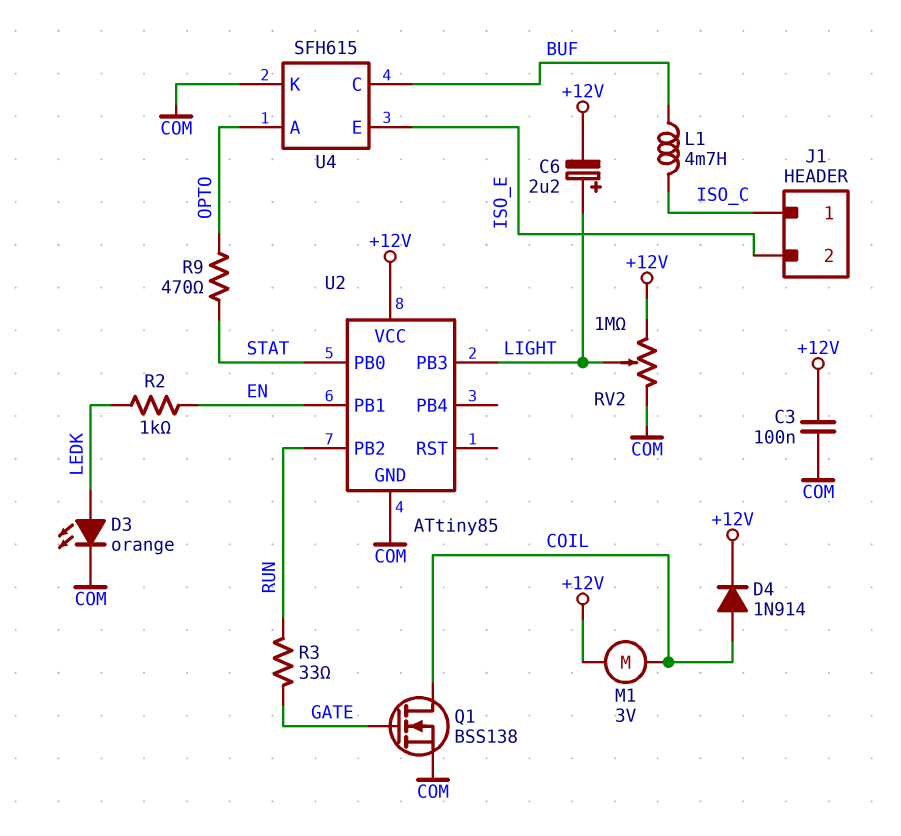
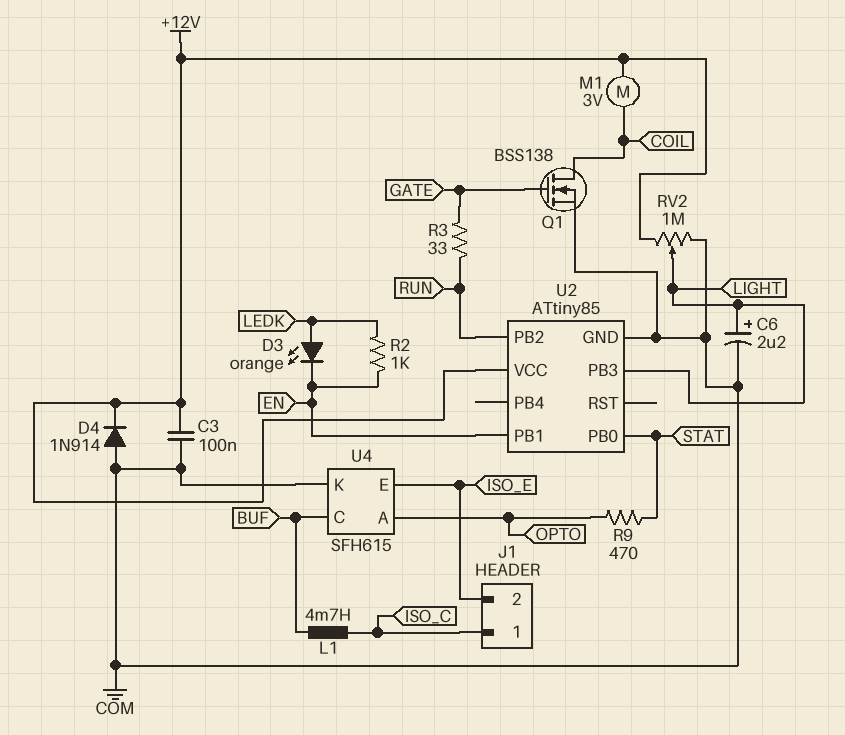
C6: 2.2uF (plus LIGHT, minus +12V) -> 2.2uF (plus LIGHT, minus COM)
D3: LED orange (A LEDK, K COM) -> LED orange (A LEDK, K EN)
D4: diode 1N914 (A COIL, K +12V) -> diode 1N914 (A COM, K +12V)

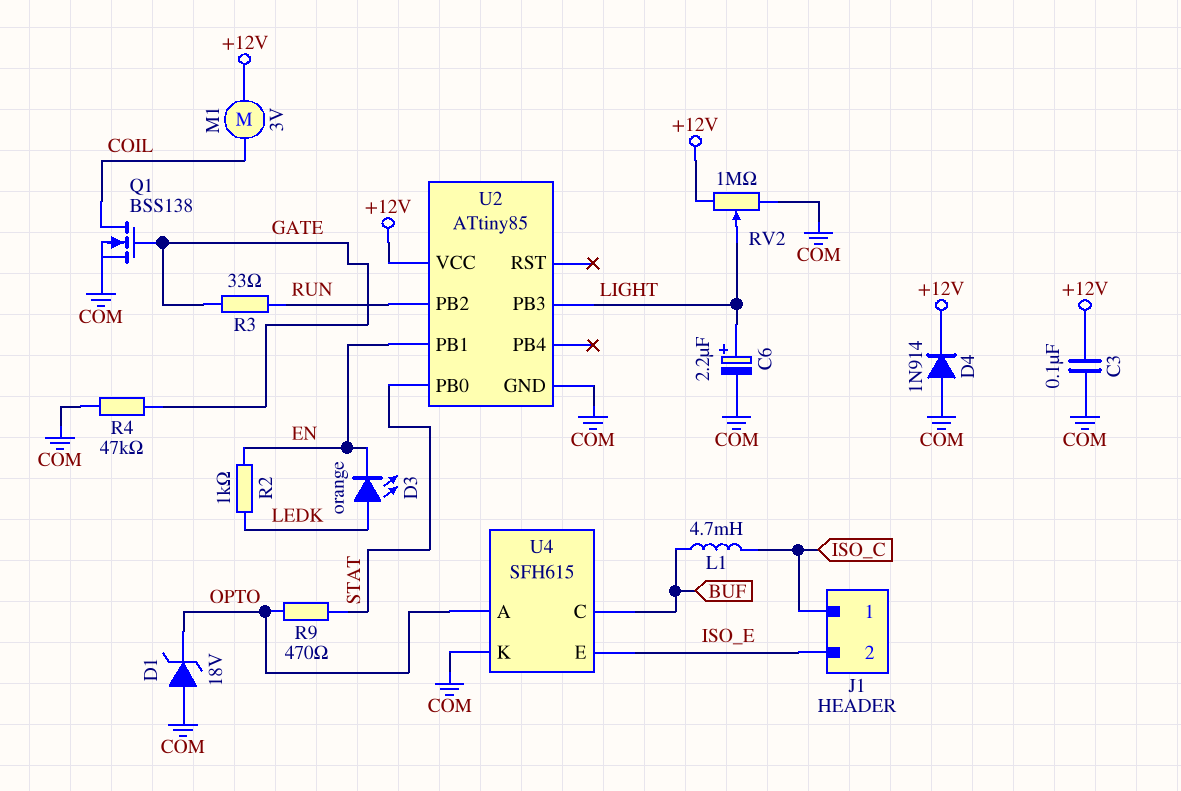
D1: none -> zener 18V (A COM, K OPTO)
R4: none -> 47k (COM, GATE)

